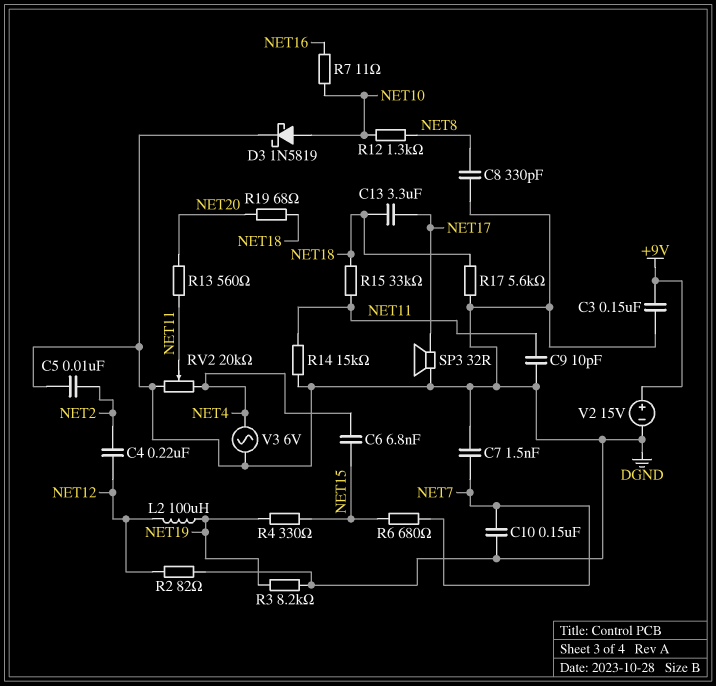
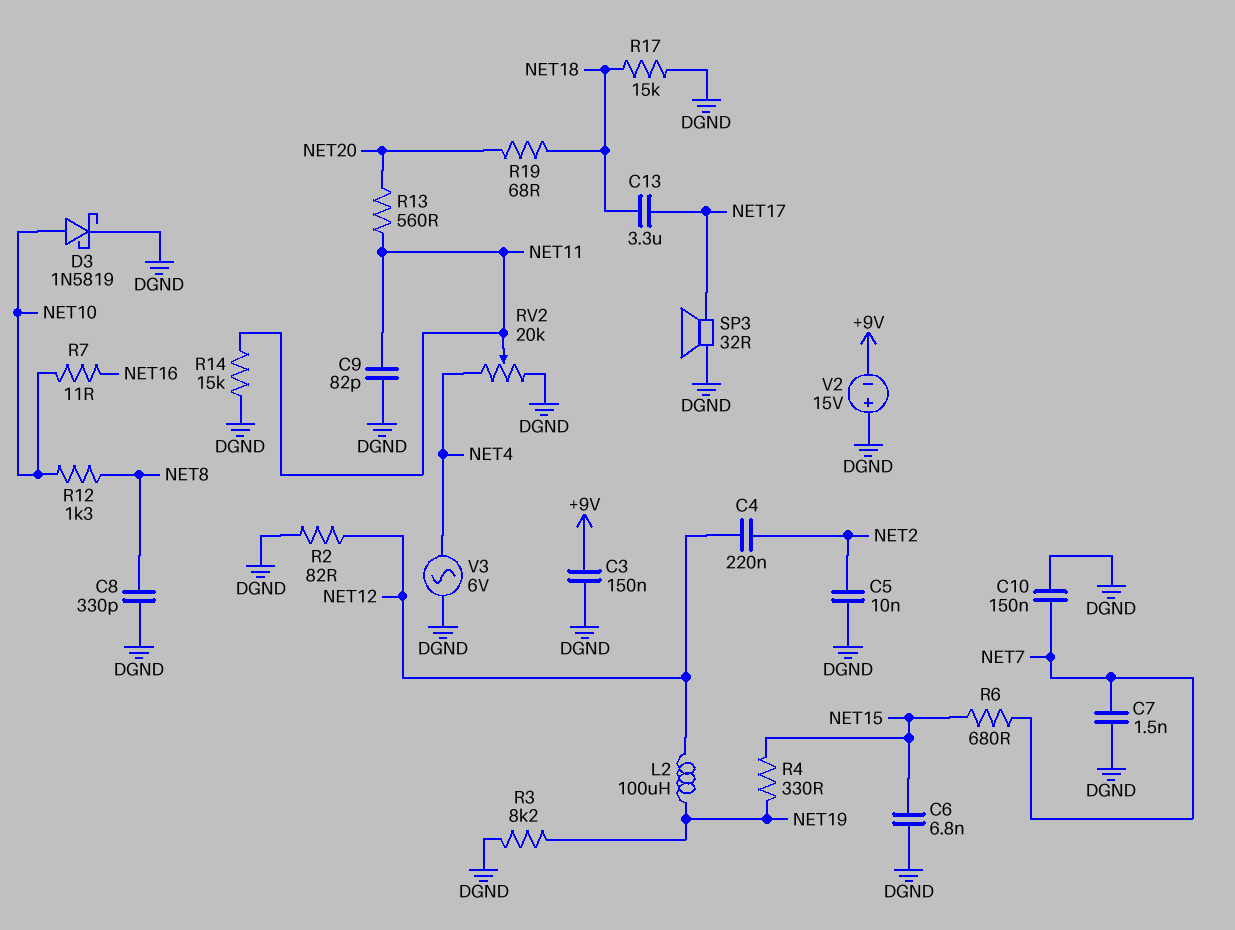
C6: 6.8nF (NET4, NET15) -> 6.8nF (DGND, NET15)
C9: 10pF (DGND, NET11) -> 82pF (DGND, NET11)
R15: 33k (NET11, NET18) -> none
R17: 5.6k (DGND, NET18) -> 15k (DGND, NET18)
V2: 15V (plus +9V, minus DGND) -> 15V (plus DGND, minus +9V)

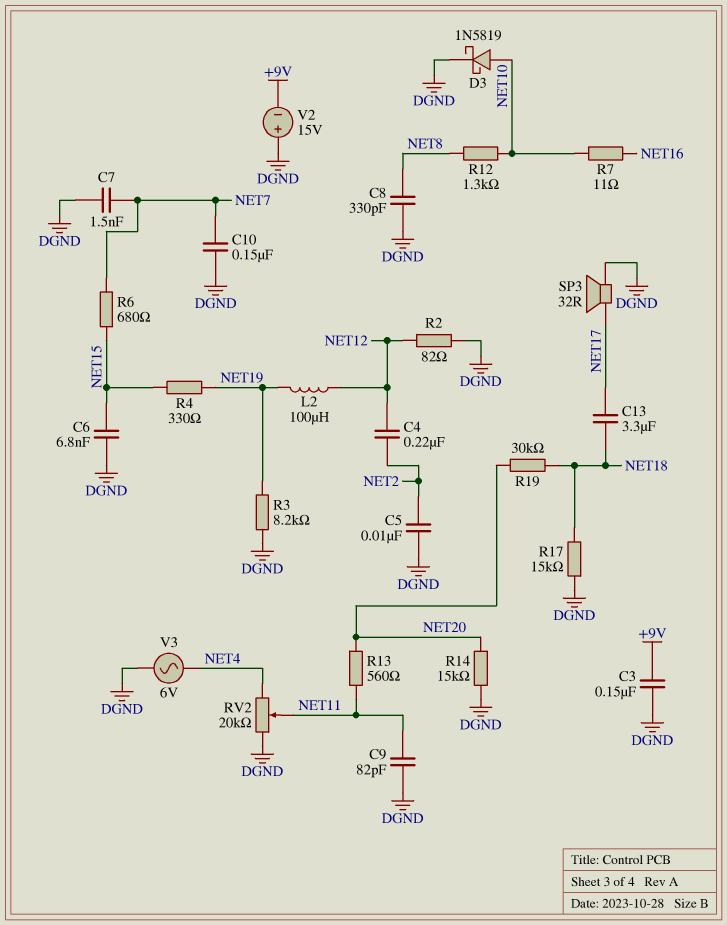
R14: 15k (DGND, NET11) -> 15k (DGND, NET20)
R19: 68 (NET18, NET20) -> 30k (NET18, NET20)

